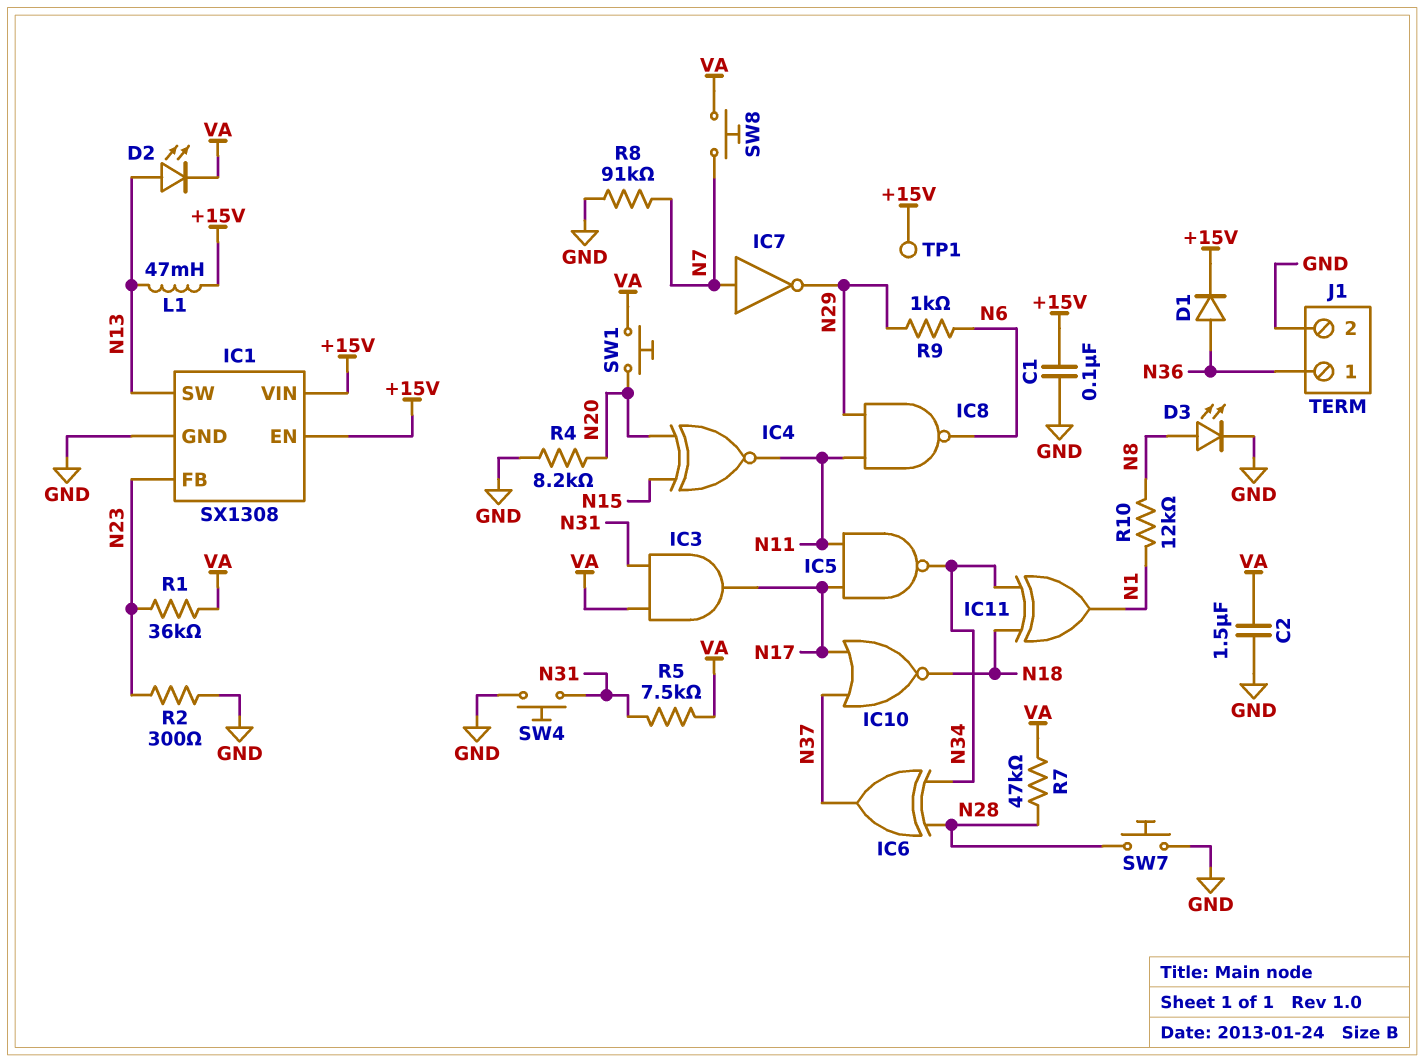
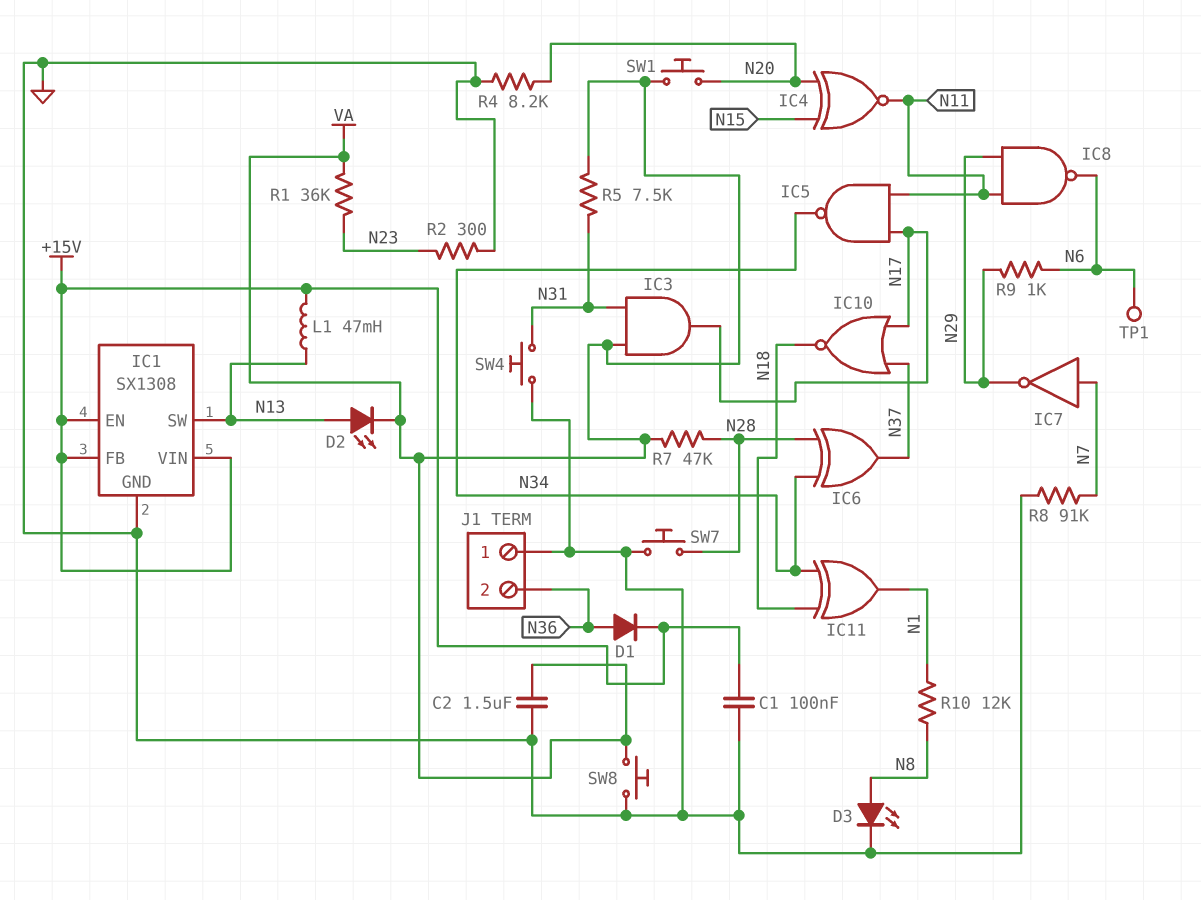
IC1 pin FB: N23 -> +15V
J1 pin 1: N36 -> GND
J1 pin 2: GND -> N36
SW8: button (N7, VA) -> button (GND, VA)
TP1: test point (+15V) -> test point (N6)

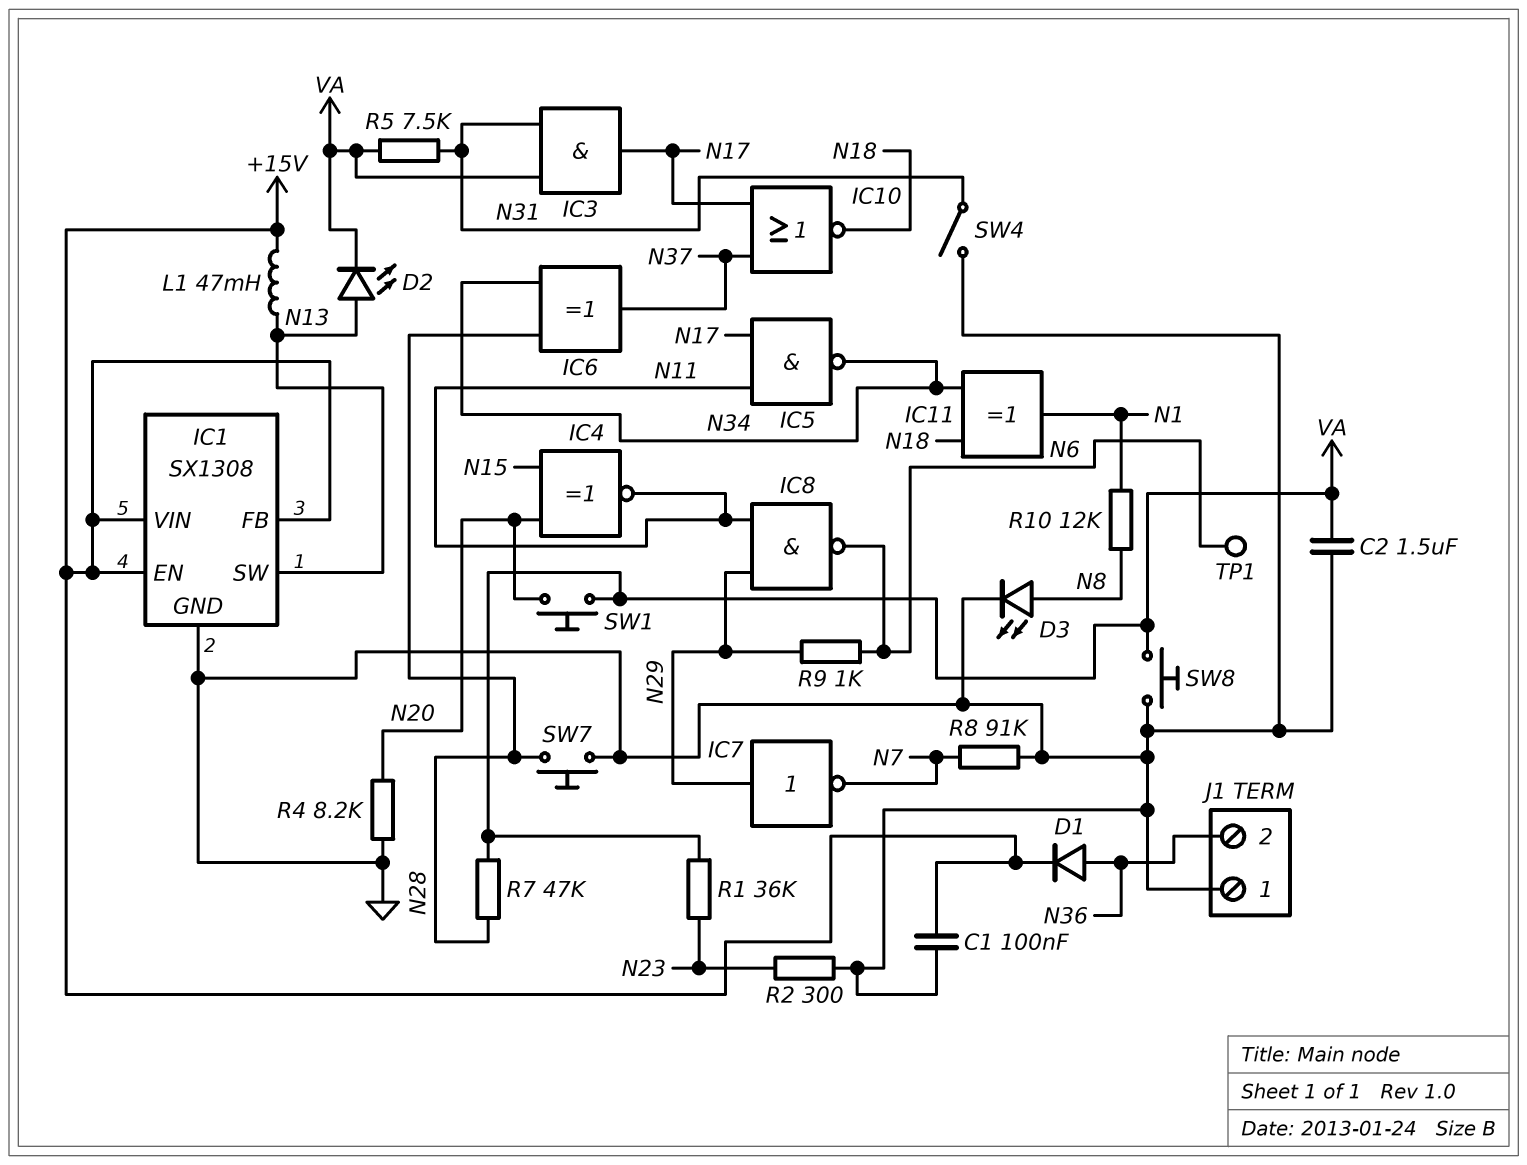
IC7: NOT (in N7, out N29) -> NOT (in N29, out N7)
SW4: button (GND, N31) -> switch (GND, N31)

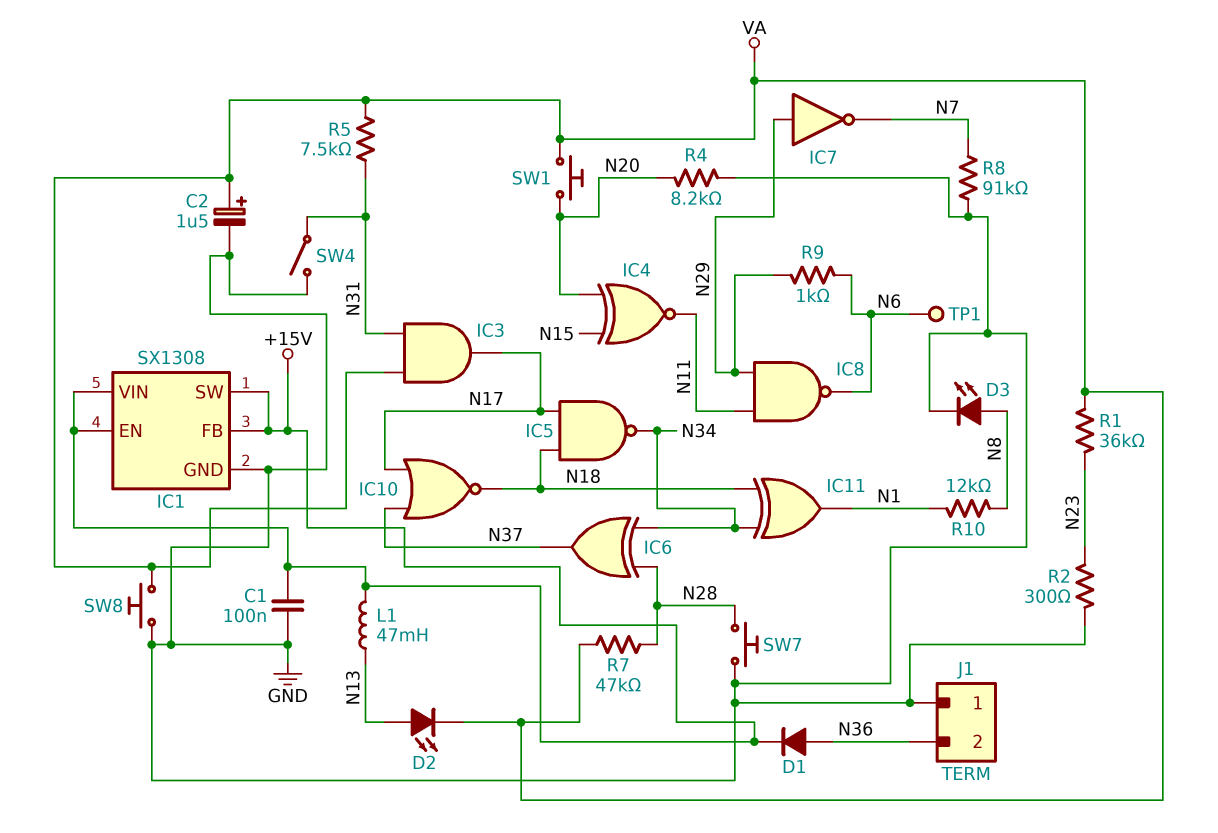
C2: 1.5uF (GND, VA) -> 1.5uF (plus VA, minus GND)
IC1 pin SW: N13 -> +15V
IC5: NAND (in N11, in N17, out N34) -> NAND (in N17, in N18, out N34)

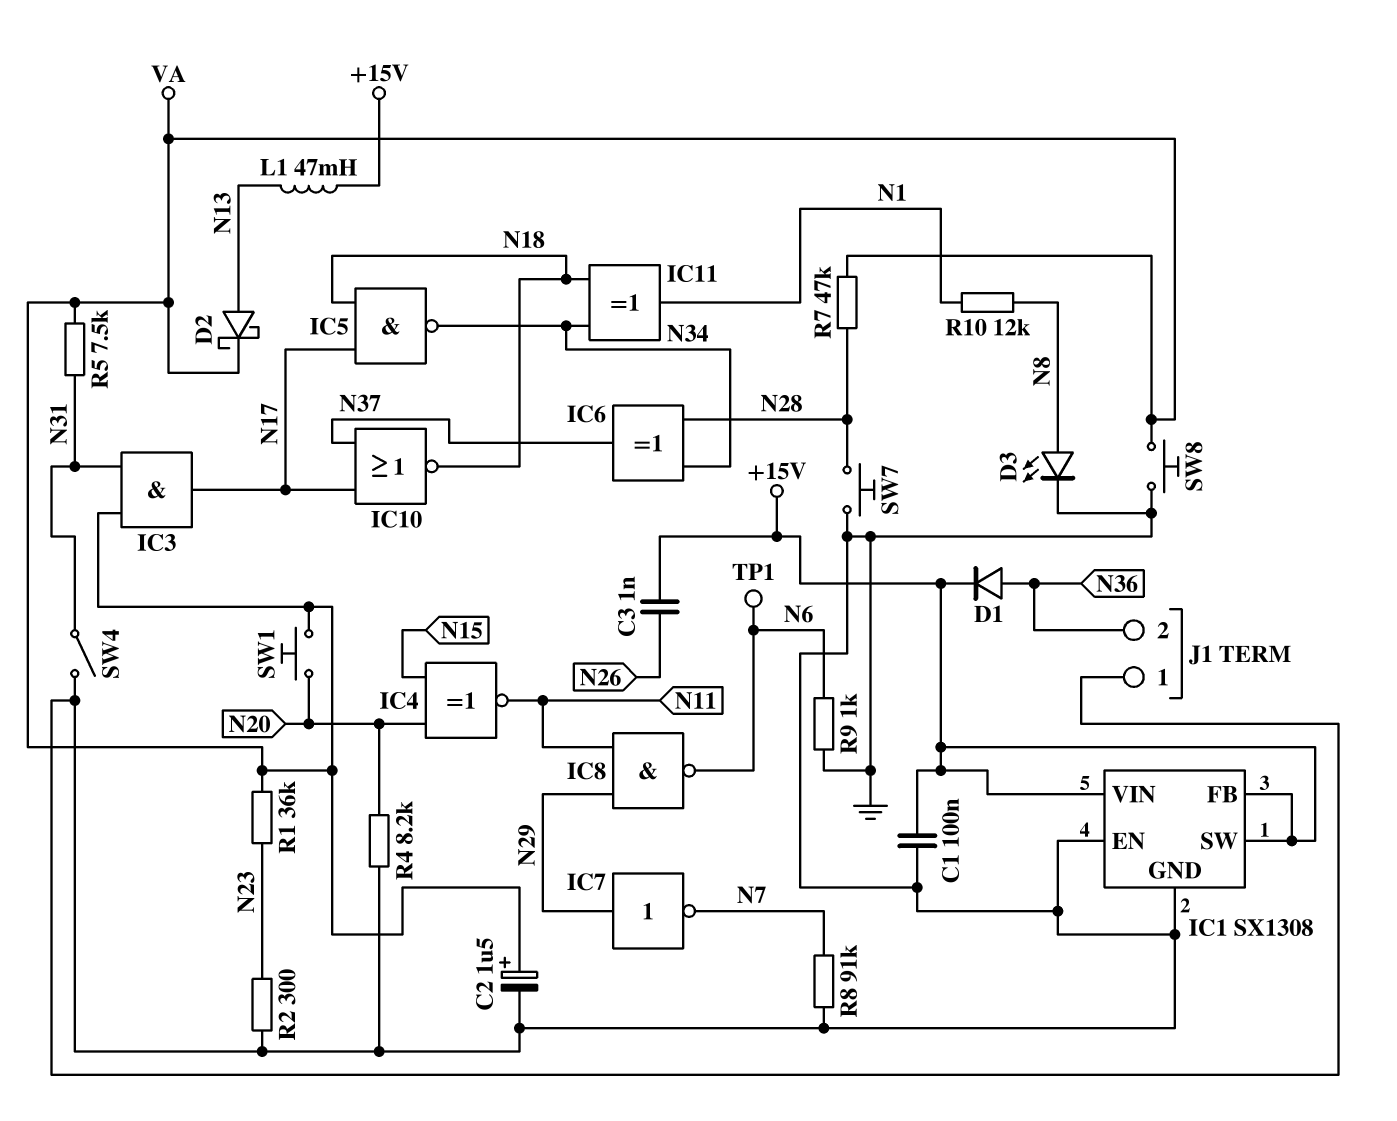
C3: none -> 1nF (+15V, N26)
D2: LED (A N13, K VA) -> schottky (A N13, K VA)
IC1 pin EN: +15V -> GND
R9: 1k (N6, N29) -> 1k (GND, N6)

